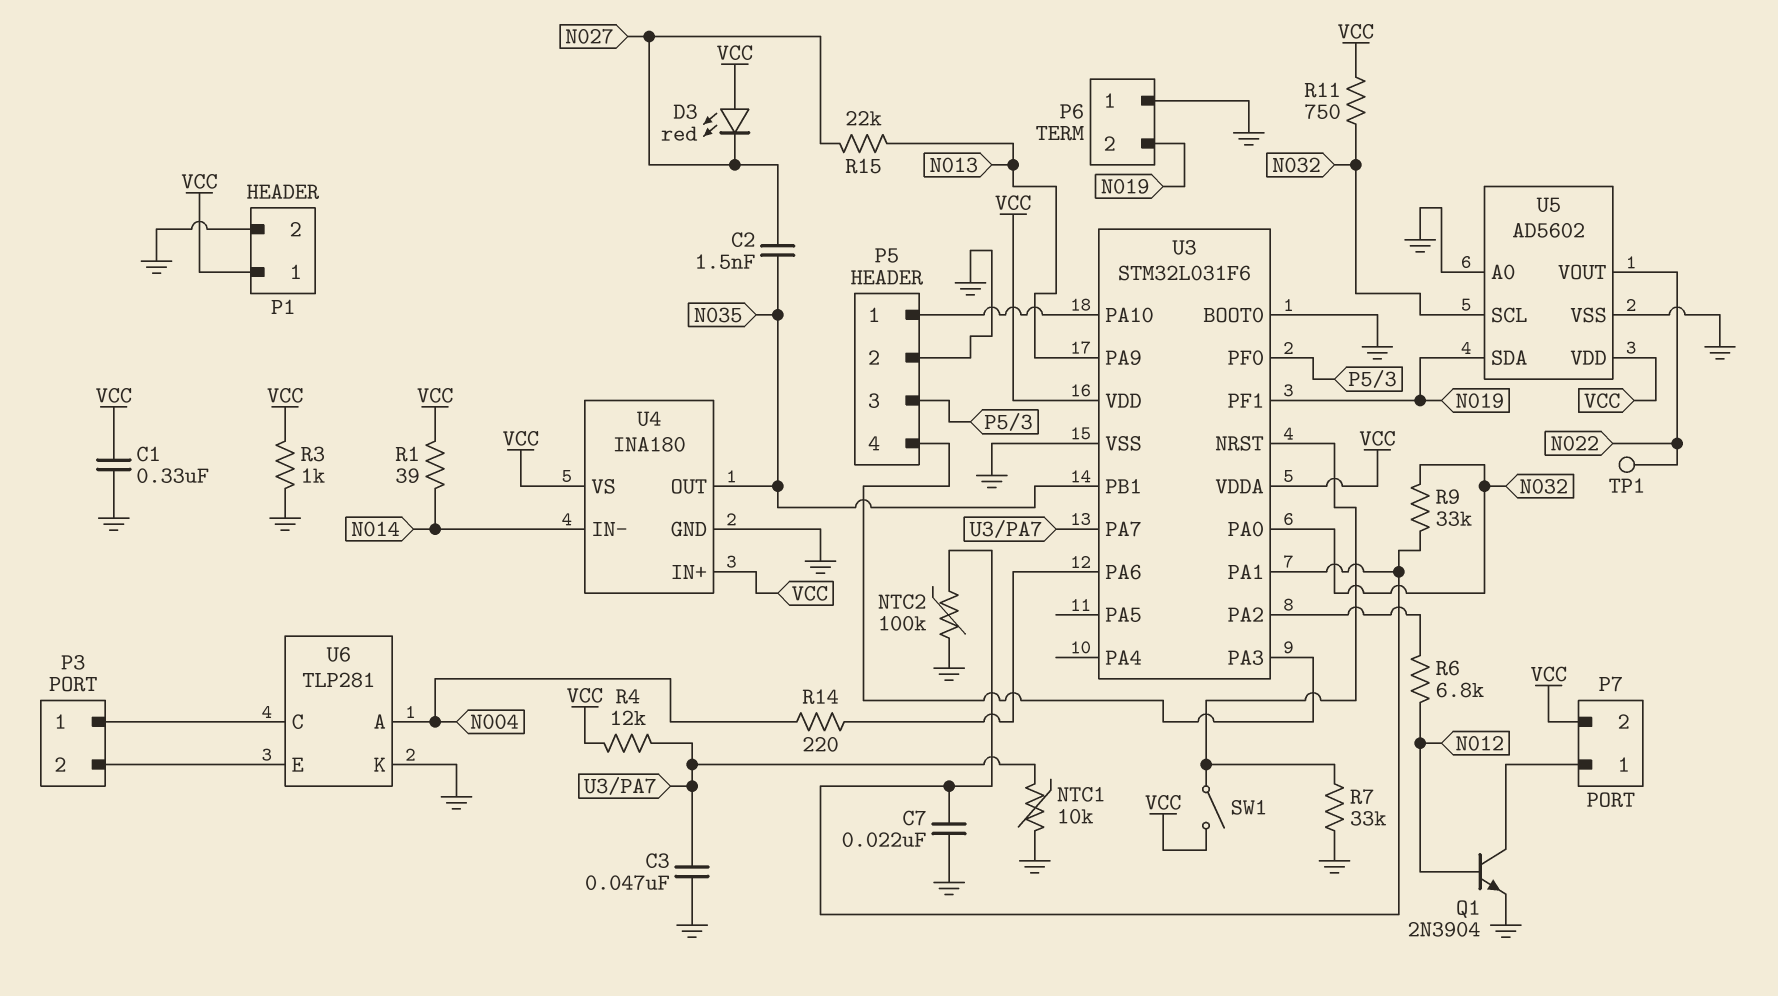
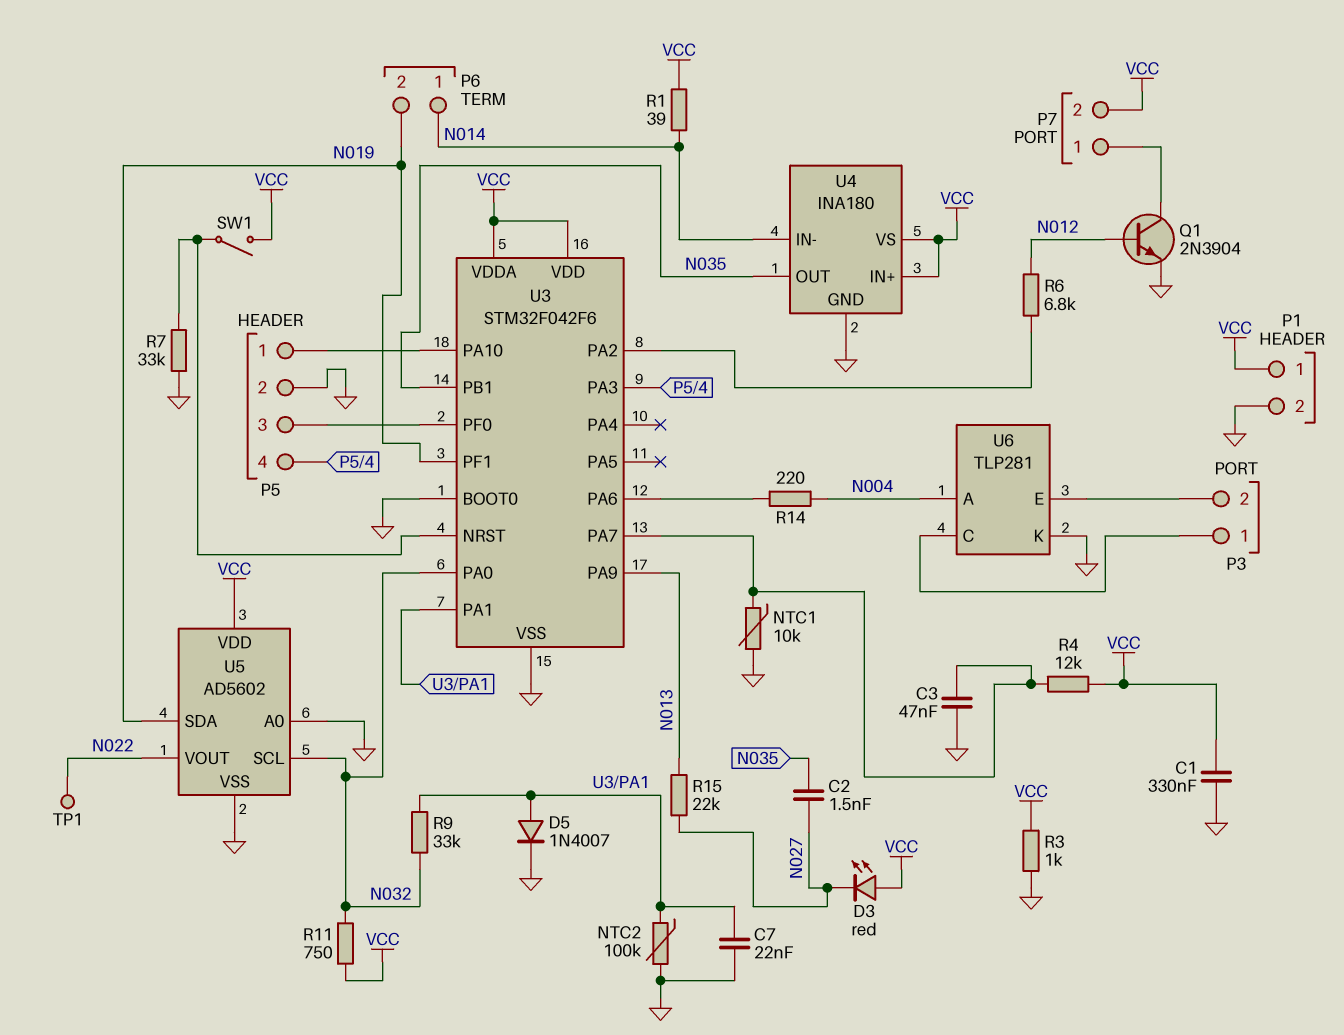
D5: none -> diode 1N4007 (A U3/PA1, K GND)
P6 pin 1: GND -> N014
U3: STM32L031F6 -> STM32F042F6

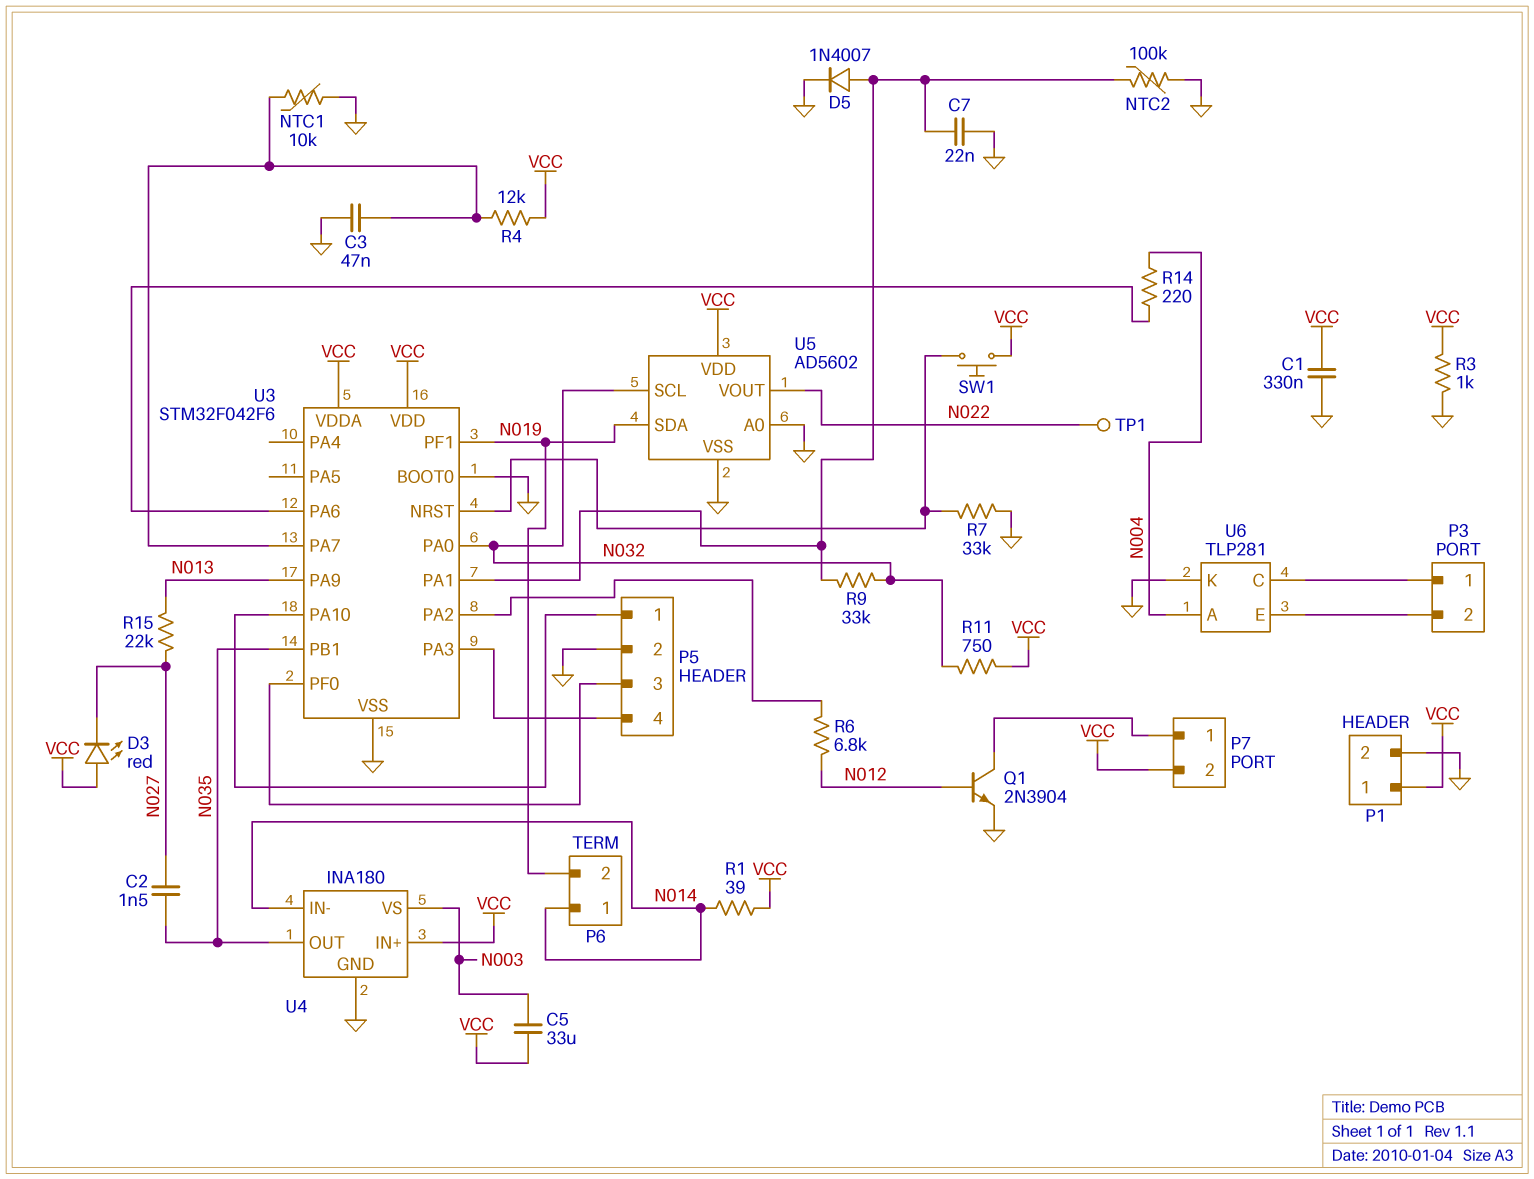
C5: none -> 33uF (N003, VCC)
SW1: switch (U3/NRST, VCC) -> button (U3/NRST, VCC)
U4 pin VS: VCC -> N003

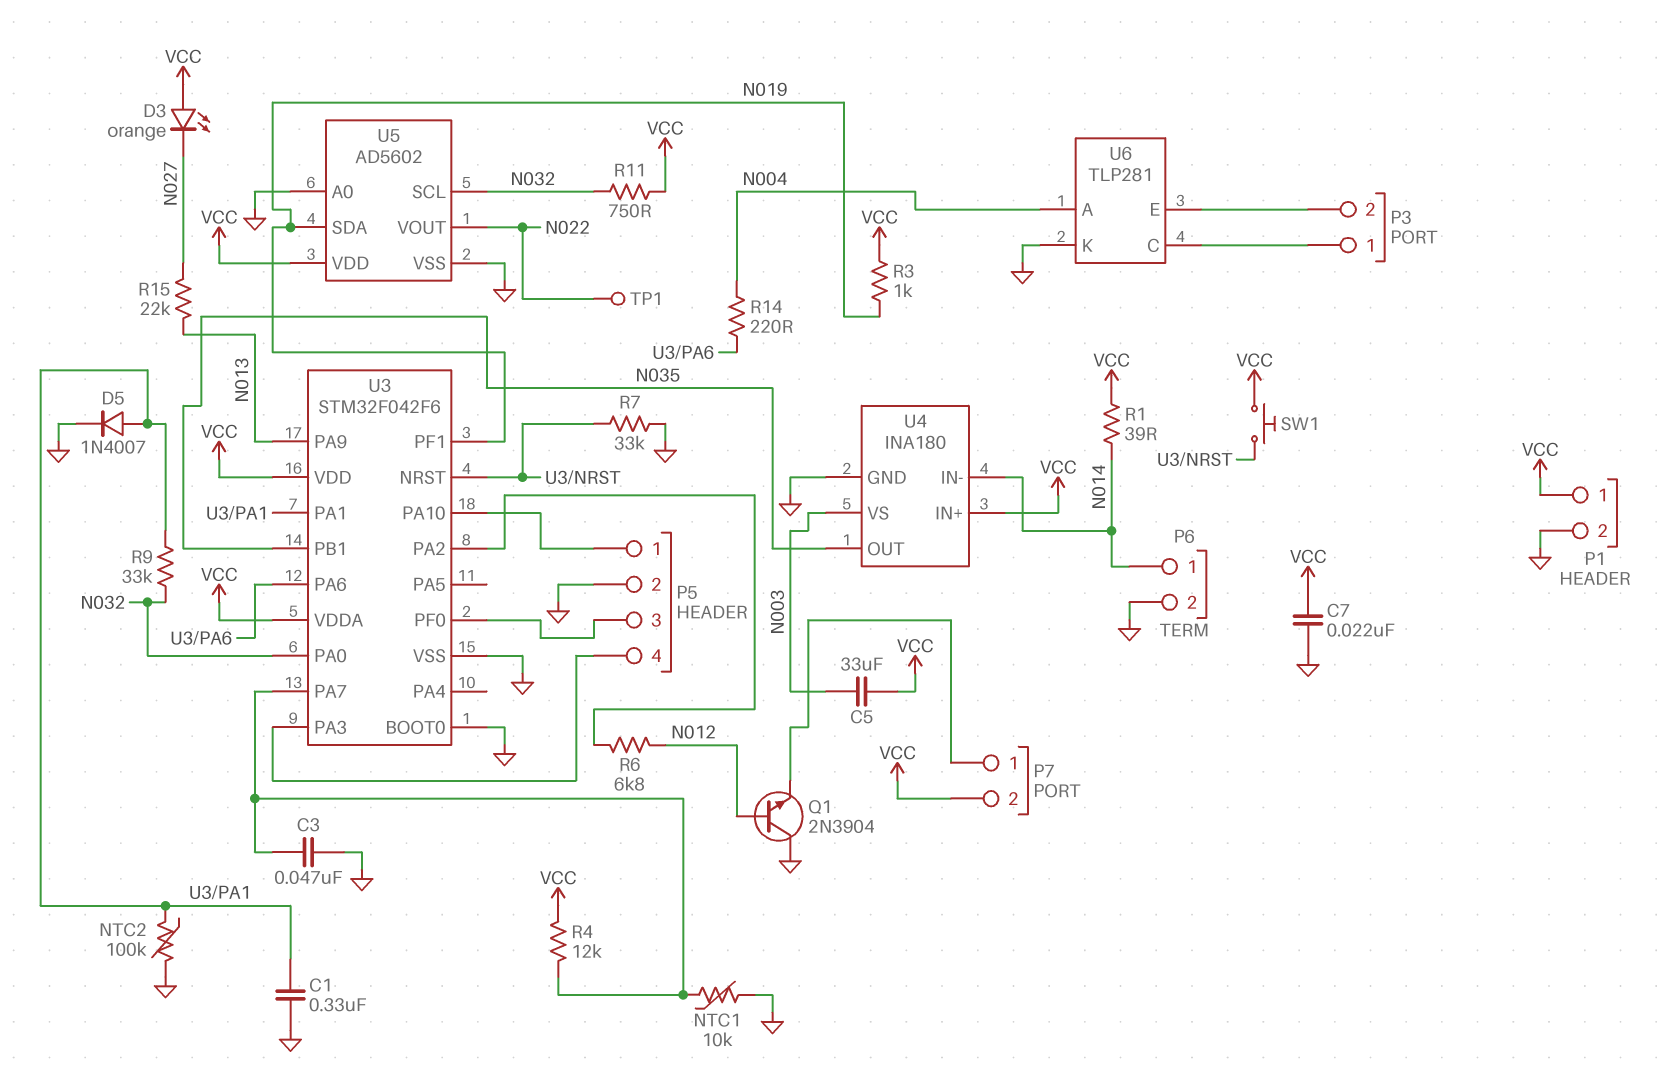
C1: 330nF (GND, VCC) -> 330nF (GND, U3/PA1)
C2: 1.5nF (N027, N035) -> none
C7: 22nF (GND, U3/PA1) -> 22nF (GND, VCC)
D3: LED red (A VCC, K N027) -> LED orange (A VCC, K N027)
P6 pin 2: N019 -> GND
Q1: NPN 2N3904 (B N012, C P7/1, E GND) -> NPN 2N3904 (B N012, C GND, E P7/1)
R3: 1k (GND, VCC) -> 1k (N019, VCC)

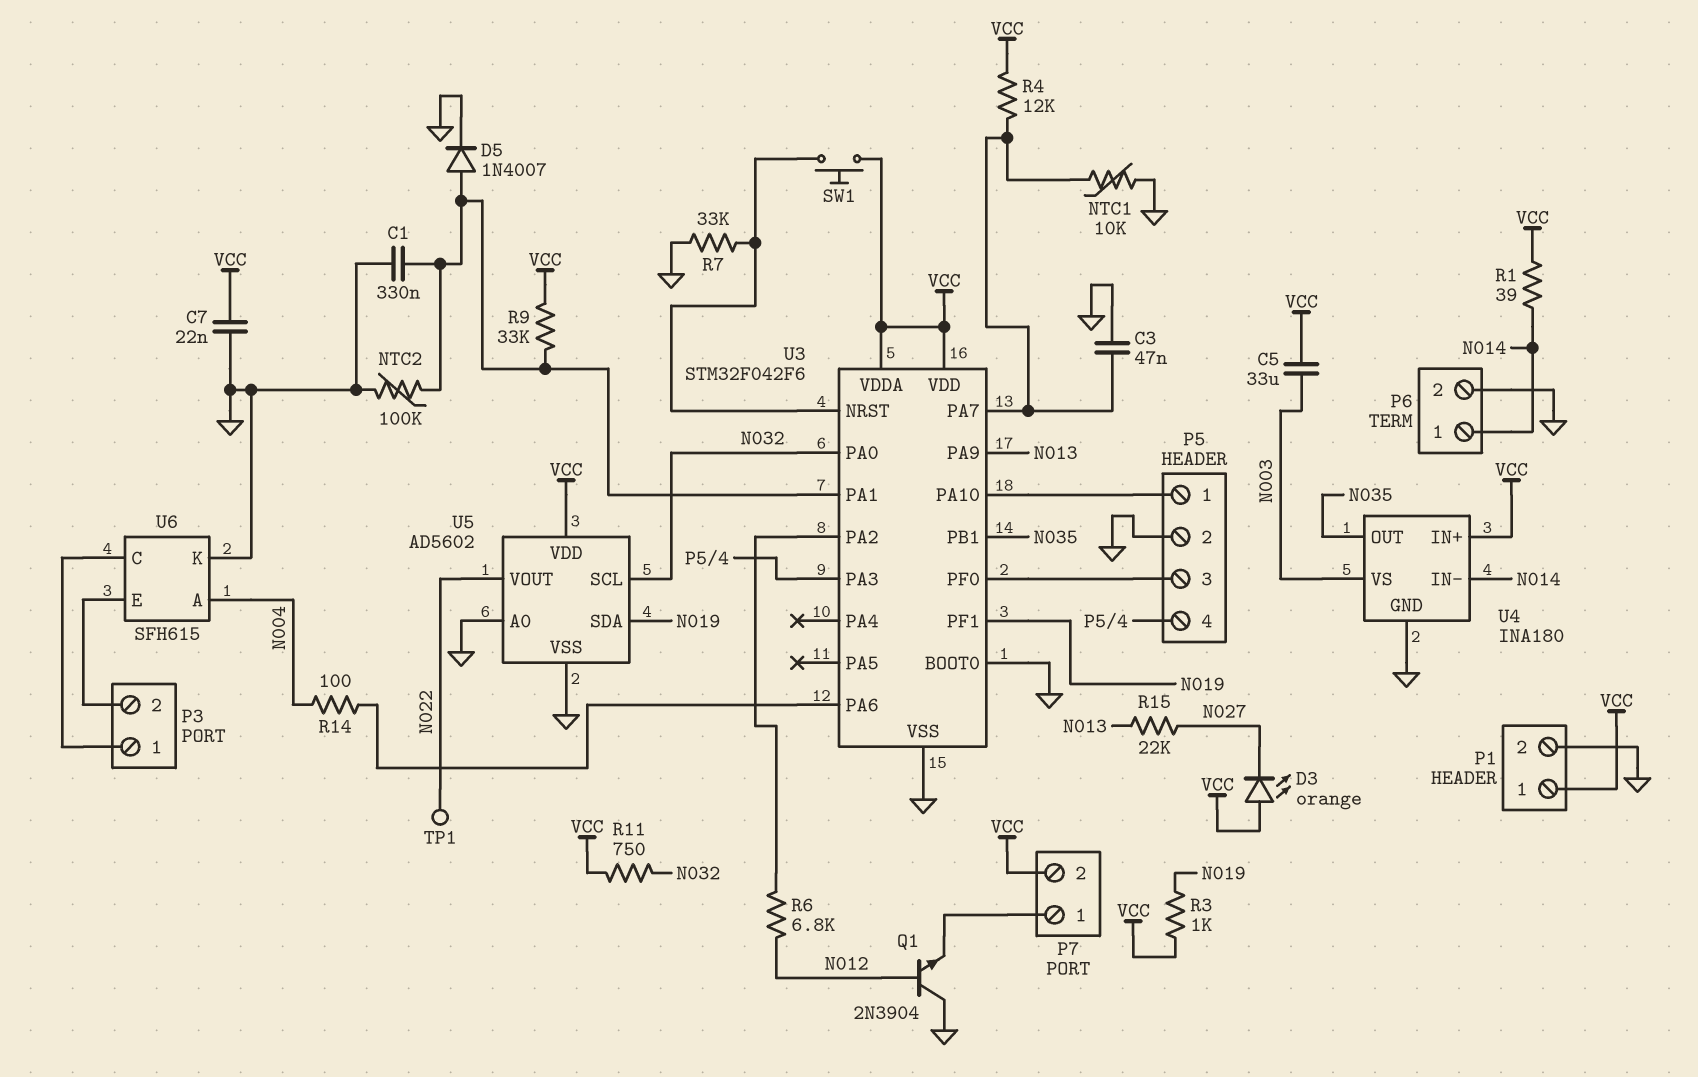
R9: 33k (N032, U3/PA1) -> 33k (U3/PA1, VCC)
R14: 220 (N004, U3/PA6) -> 100 (N004, U3/PA6)
U6: TLP281 -> SFH615

